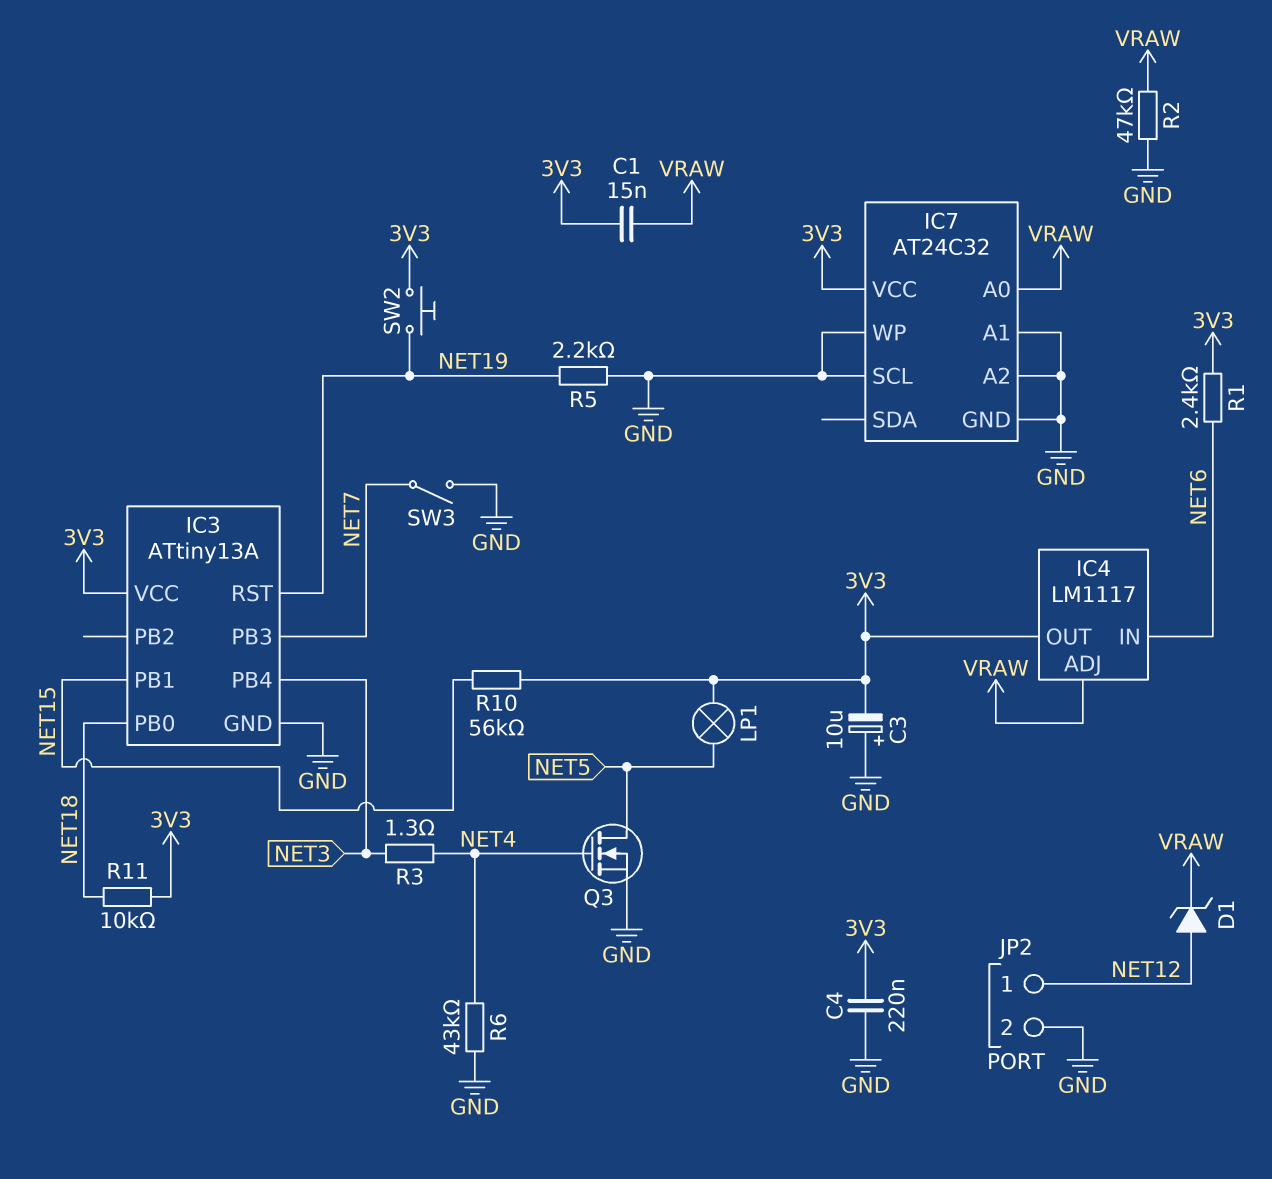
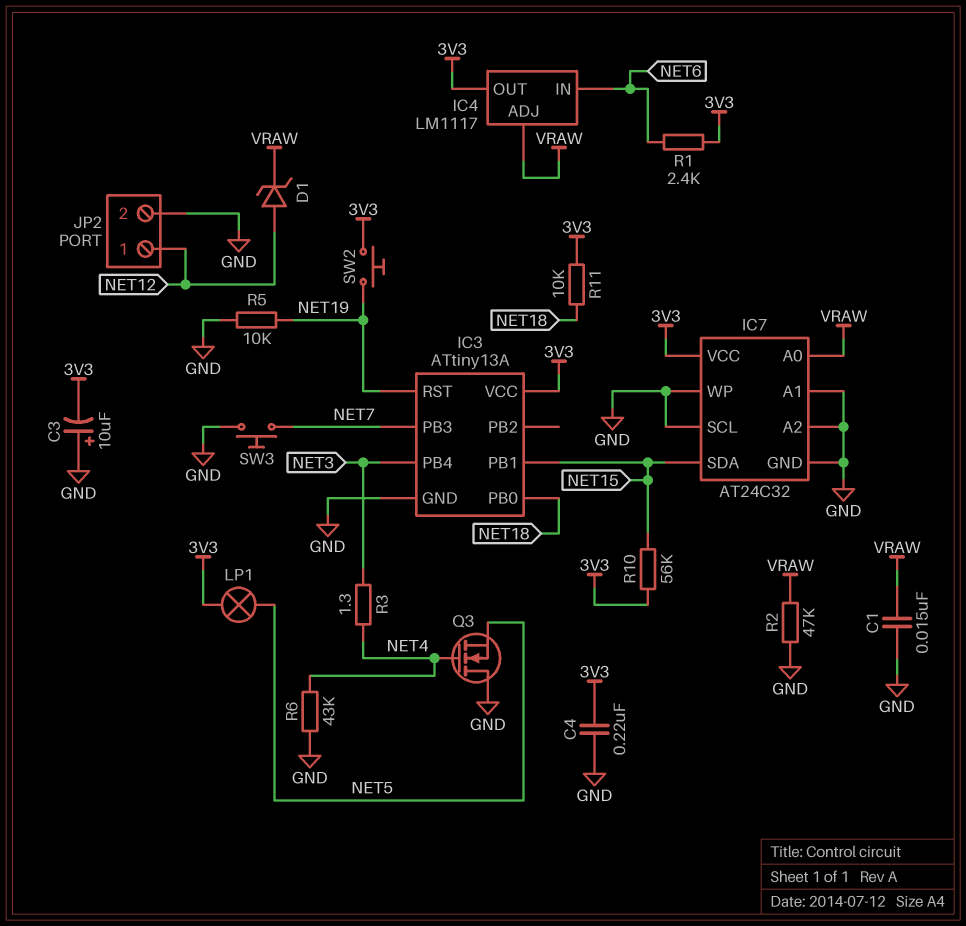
C1: 15nF (3V3, VRAW) -> 15nF (GND, VRAW)
IC7 pin SDA: none -> NET15
Q3: NMOS (G NET4, D NET5, S GND) -> NMOS (G NET4, D GND, S NET5)
R5: 2.2k (GND, NET19) -> 10k (GND, NET19)
SW3: switch (GND, NET7) -> button (GND, NET7)

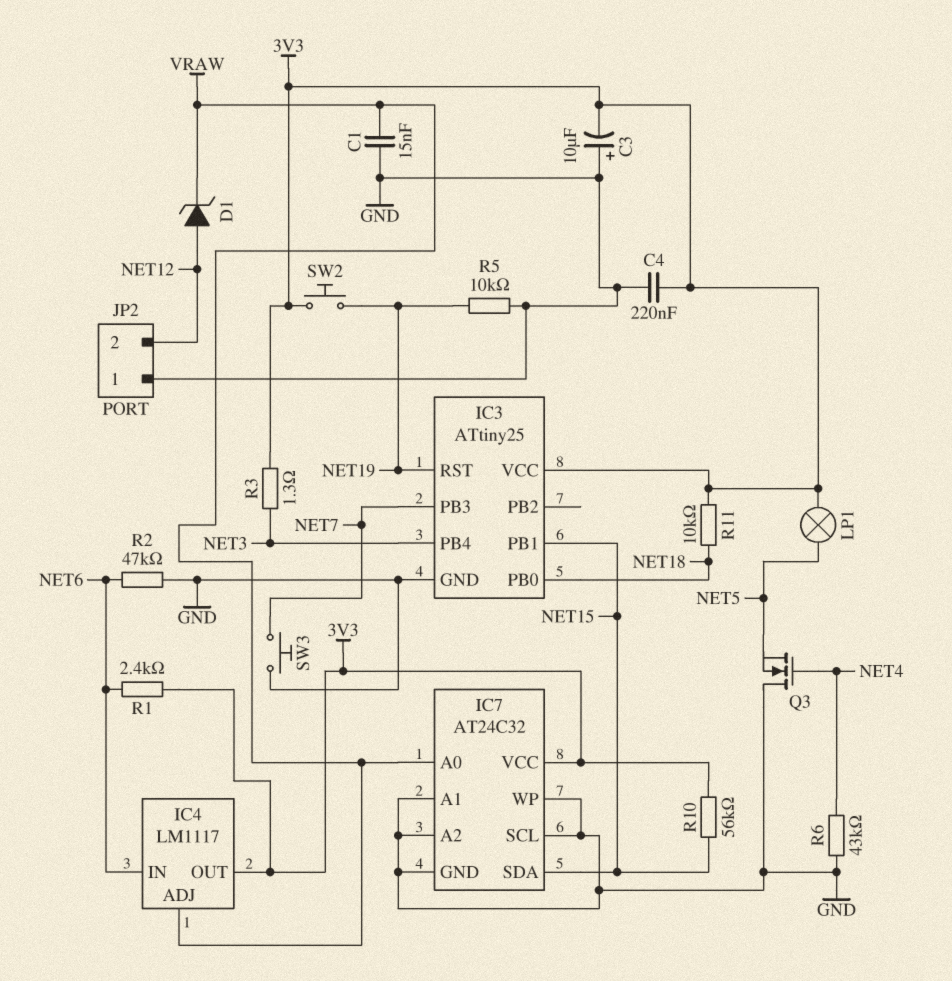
IC3: ATtiny13A -> ATtiny25
JP2 pin 1: NET12 -> GND
JP2 pin 2: GND -> NET12
R2: 47k (GND, VRAW) -> 47k (GND, NET6)
R3: 1.3 (NET3, NET4) -> 1.3 (3V3, NET3)

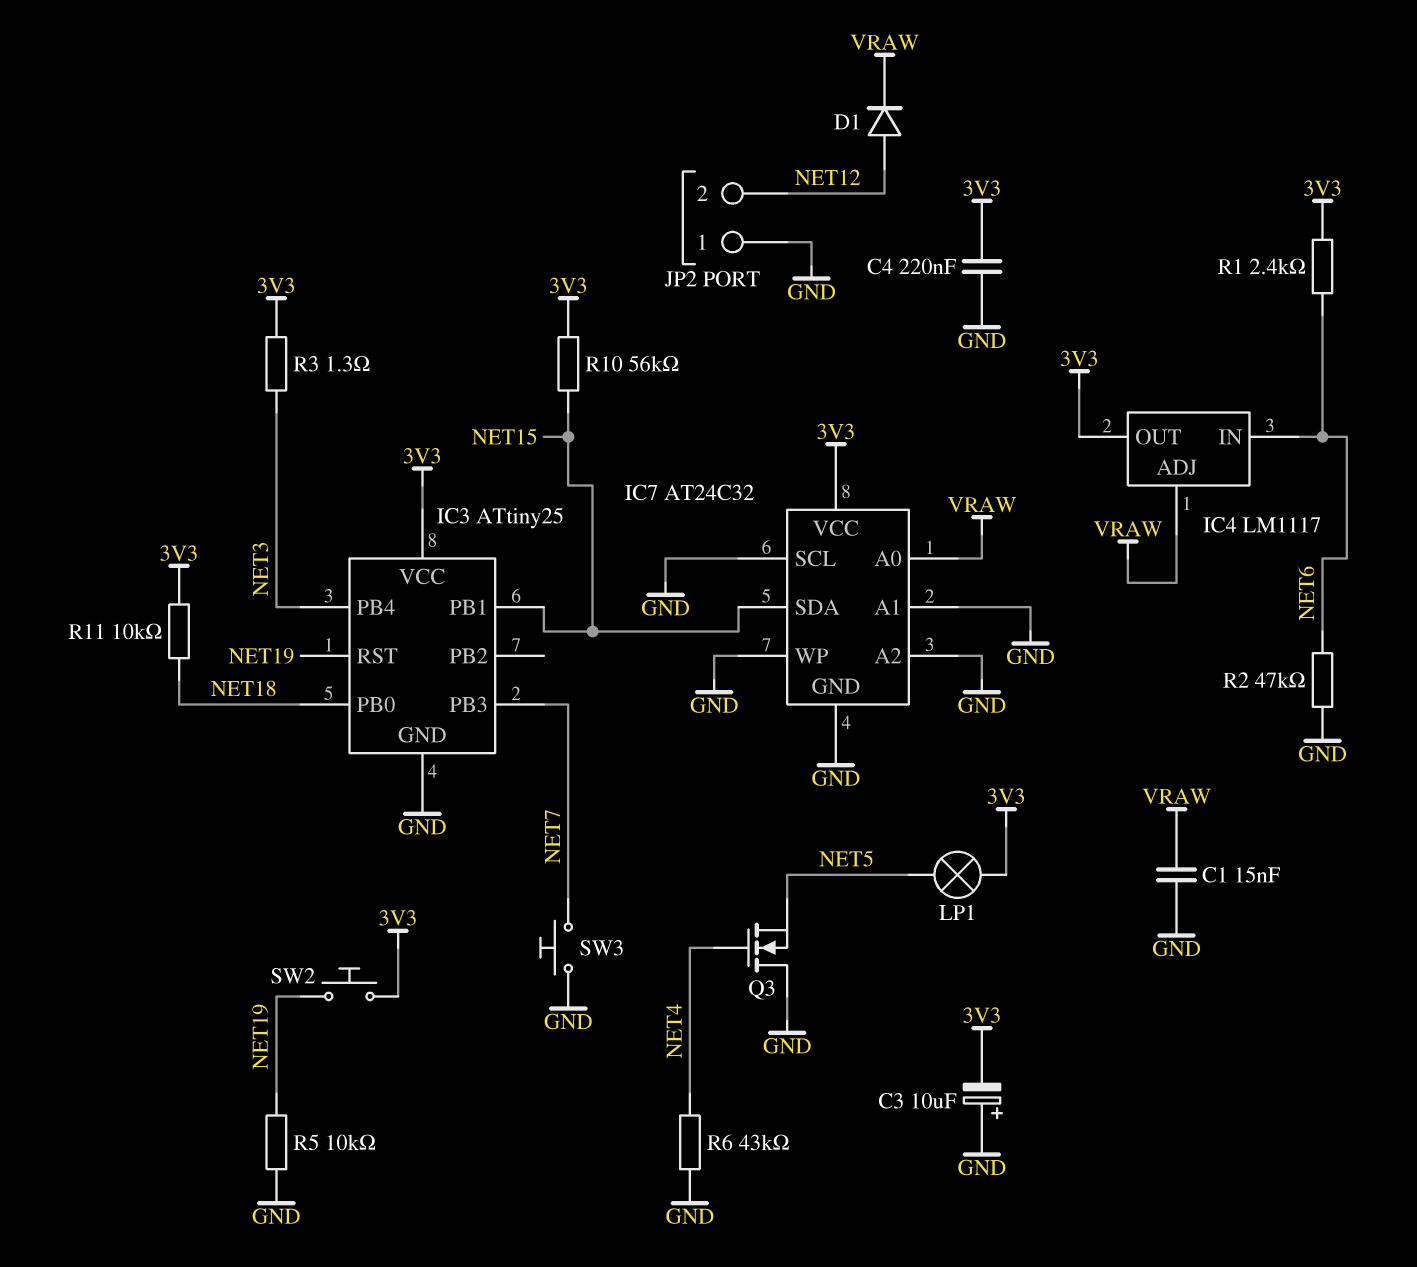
D1: zener (A NET12, K VRAW) -> diode (A NET12, K VRAW)

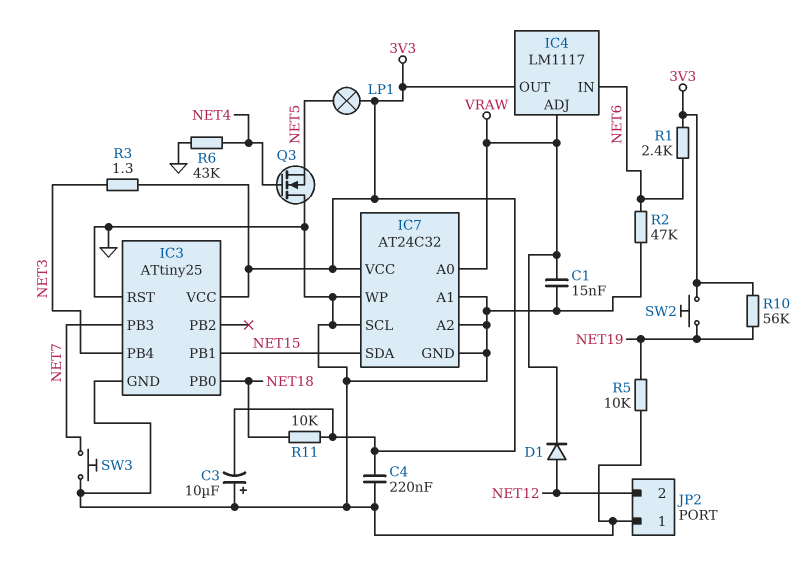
IC3 pin RST: NET19 -> GND
R10: 56k (3V3, NET15) -> 56k (3V3, NET19)

